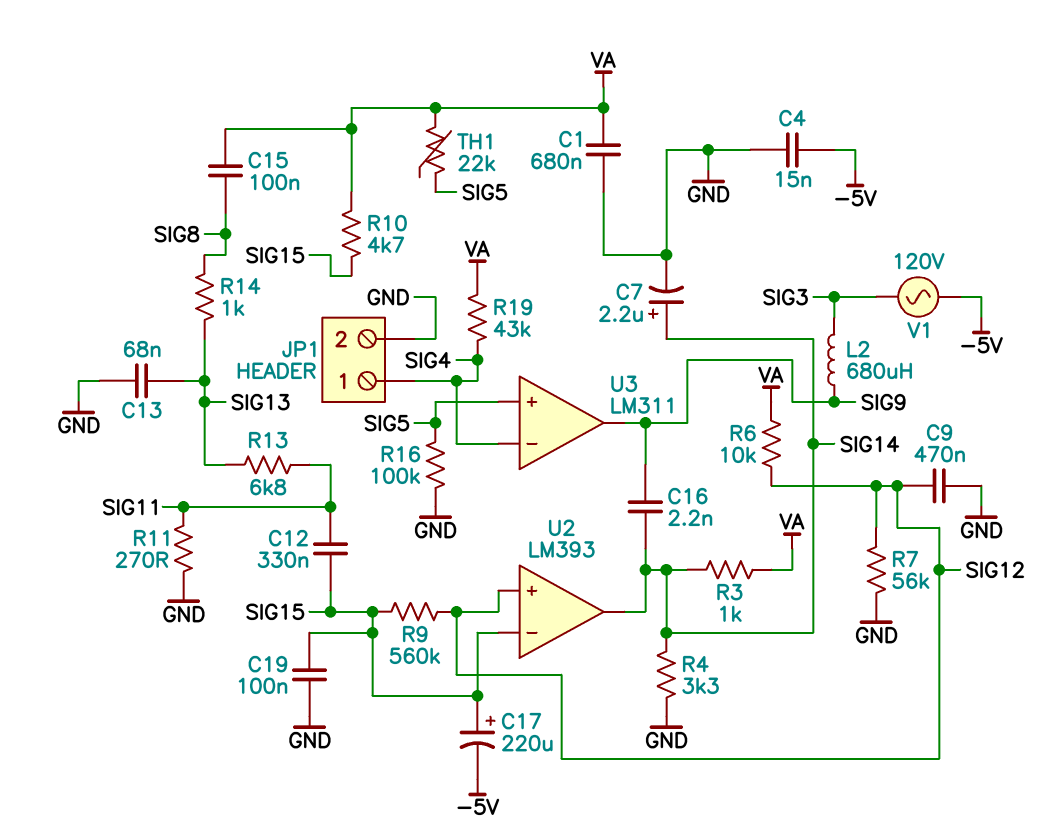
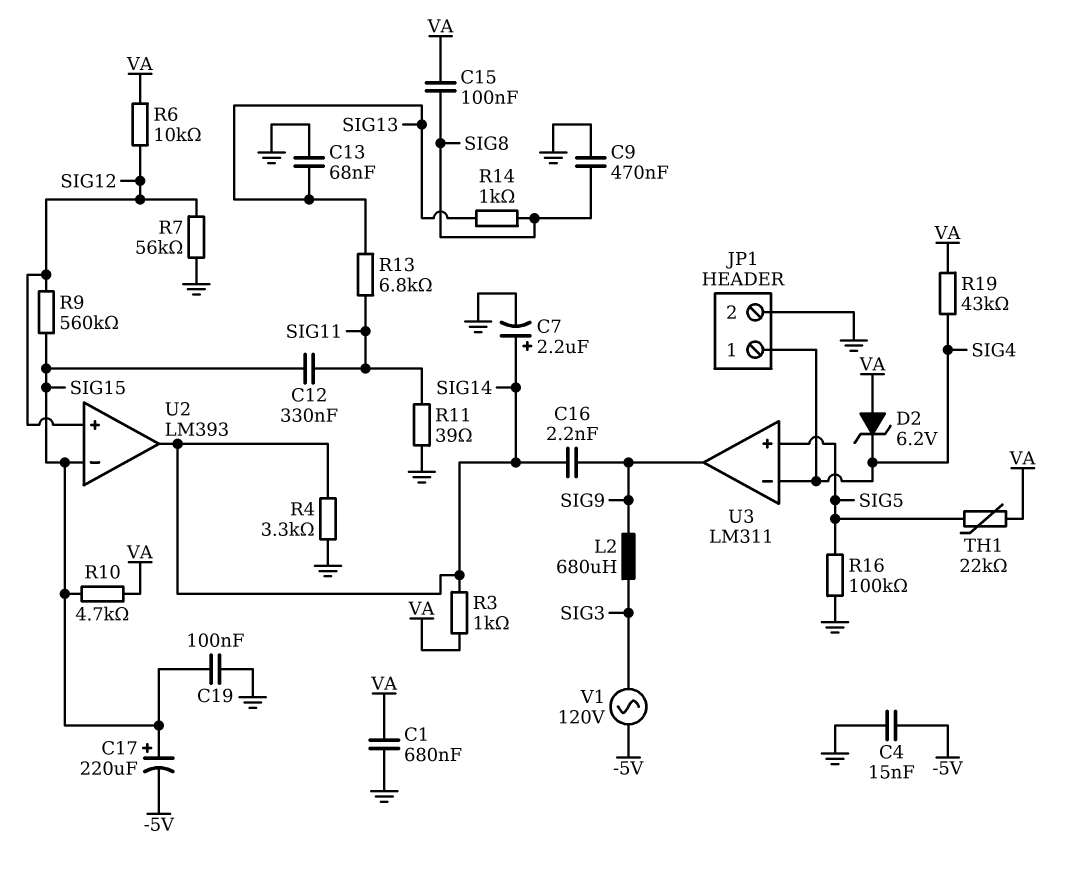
C9: 470nF (GND, SIG12) -> 470nF (GND, SIG8)
D2: none -> zener 6.2V (A VA, K SIG4)
R11: 270 (GND, SIG11) -> 39 (GND, SIG11)

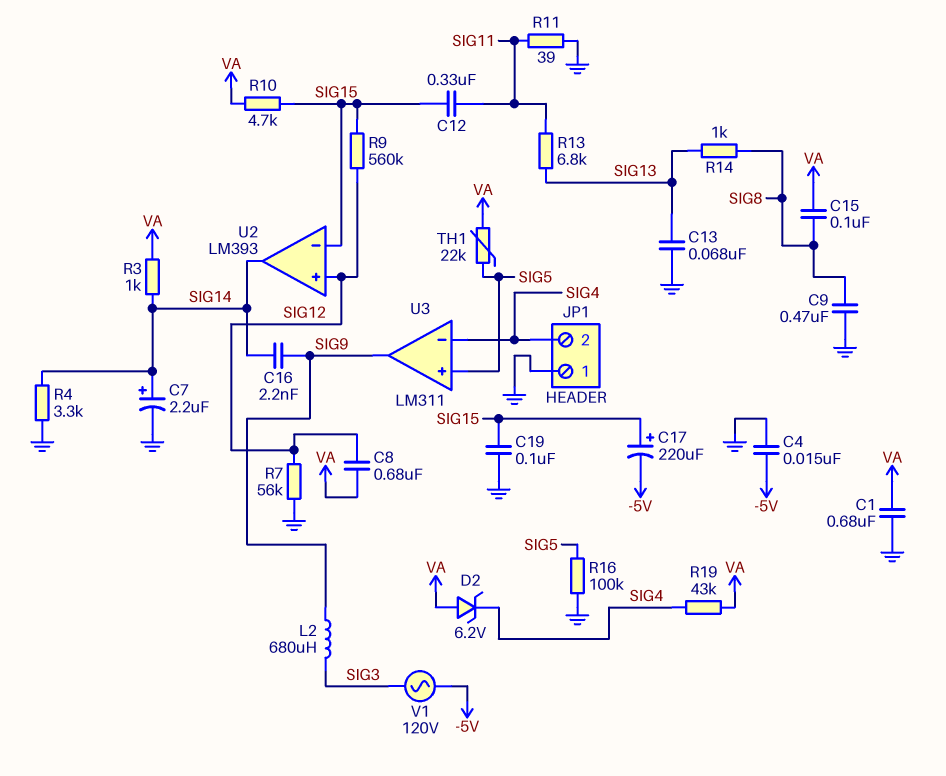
C8: none -> 680nF (SIG12, VA)
JP1 pin 1: SIG4 -> GND
JP1 pin 2: GND -> SIG4
R6: 10k (SIG12, VA) -> none

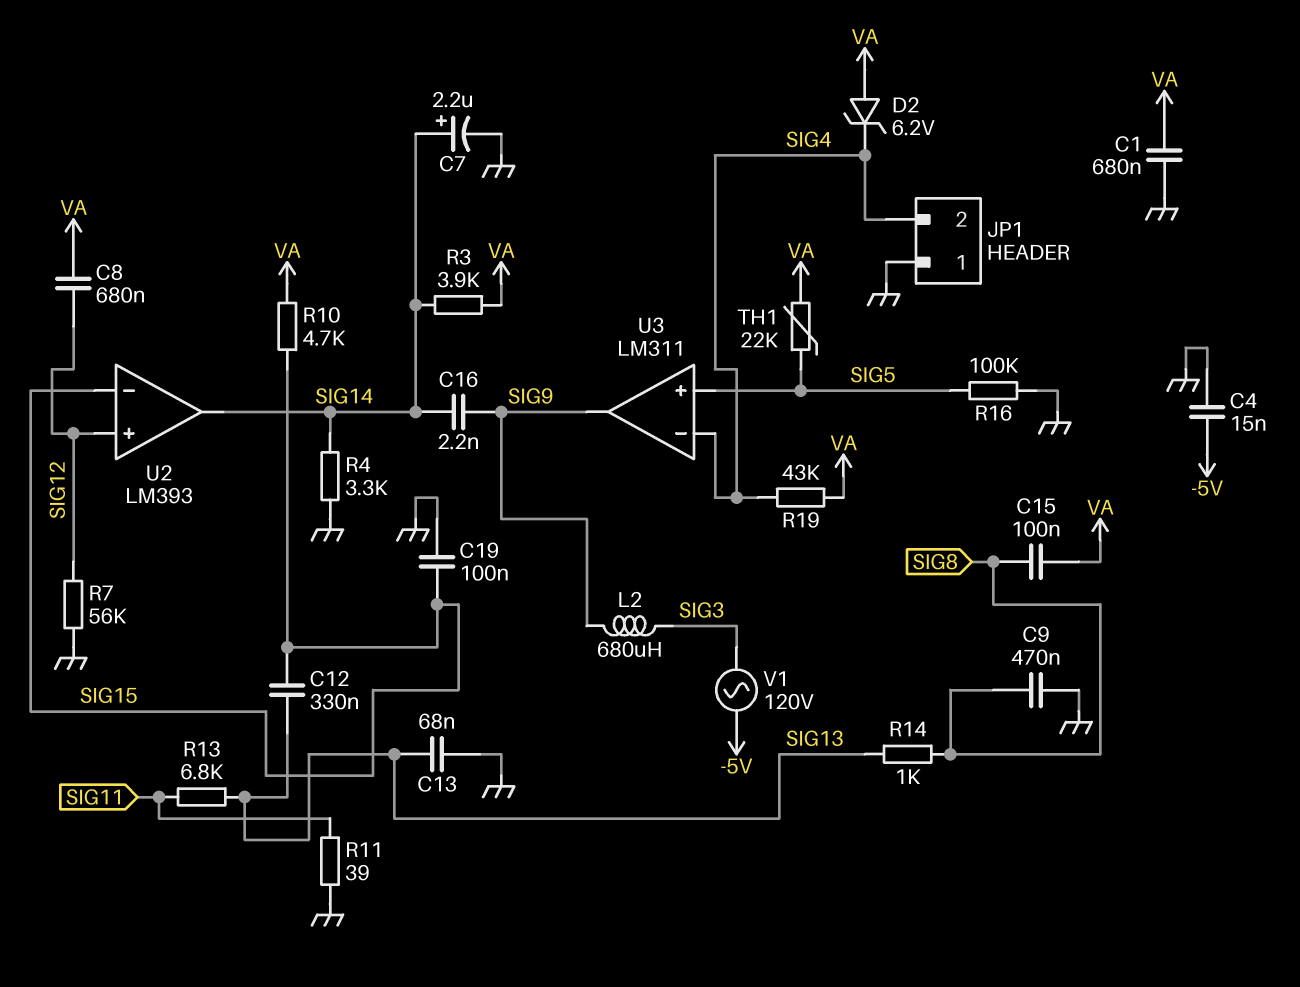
C12: 330nF (SIG11, SIG15) -> 330nF (SIG13, SIG15)
C17: 220uF (plus SIG15, minus -5V) -> none
R3: 1k (SIG14, VA) -> 3.9k (SIG14, VA)
R9: 560k (SIG12, SIG15) -> none

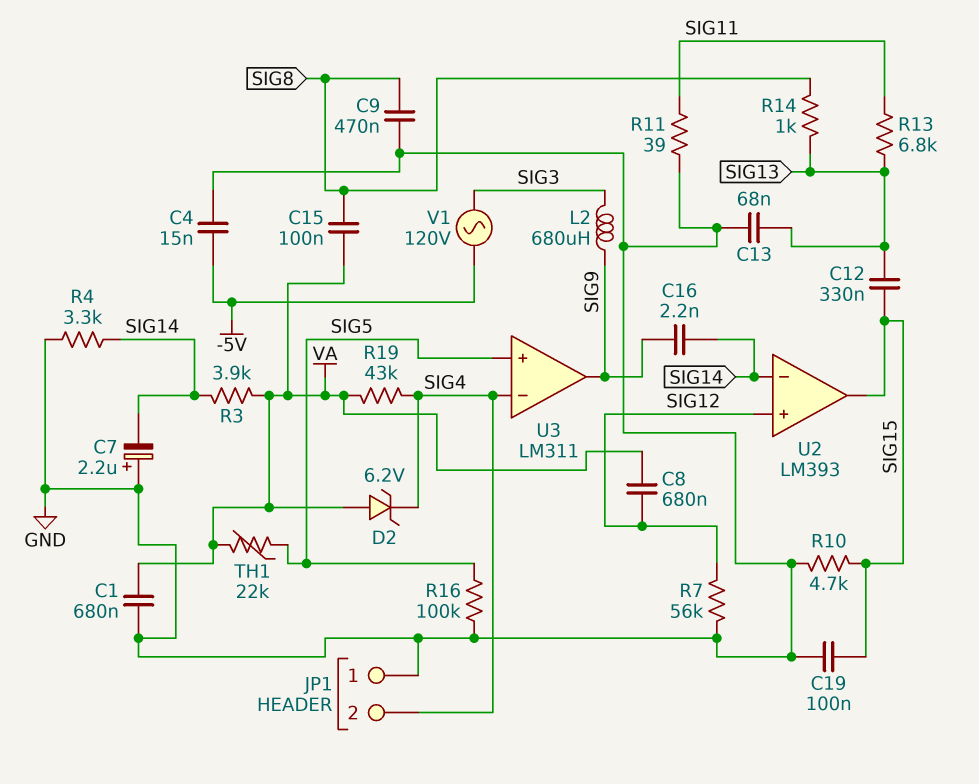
C7: 2.2uF (plus SIG14, minus GND) -> 2.2uF (plus GND, minus SIG14)
R10: 4.7k (SIG15, VA) -> 4.7k (GND, SIG15)
U2 pin in-: SIG15 -> SIG14
U2 pin out: SIG14 -> SIG15

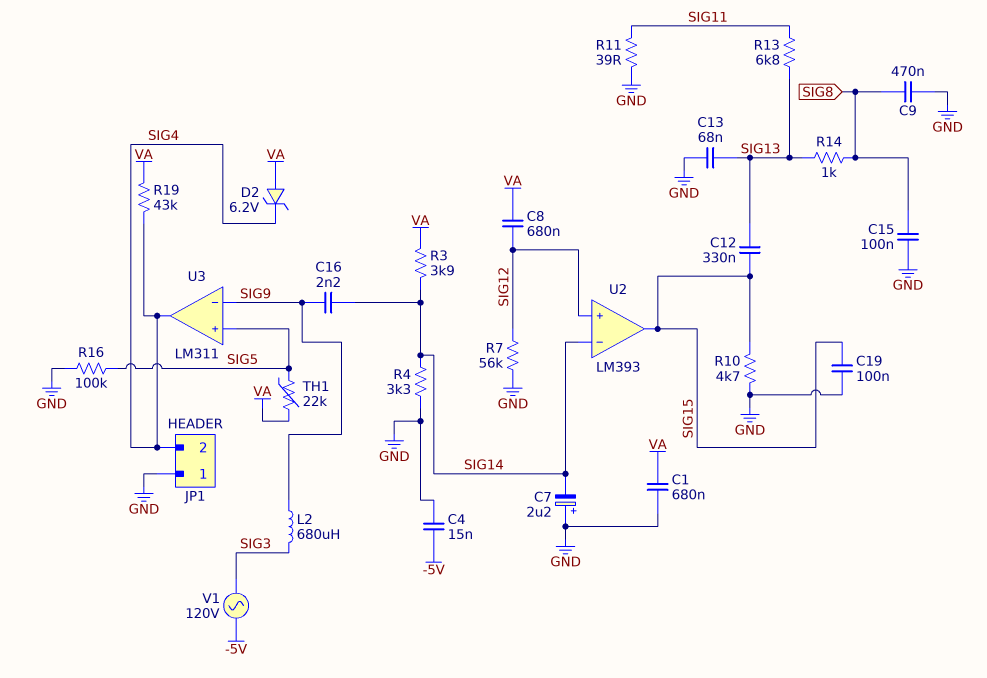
C15: 100nF (SIG8, VA) -> 100nF (GND, SIG8)
U3 pin in-: SIG4 -> SIG9
U3 pin out: SIG9 -> SIG4

